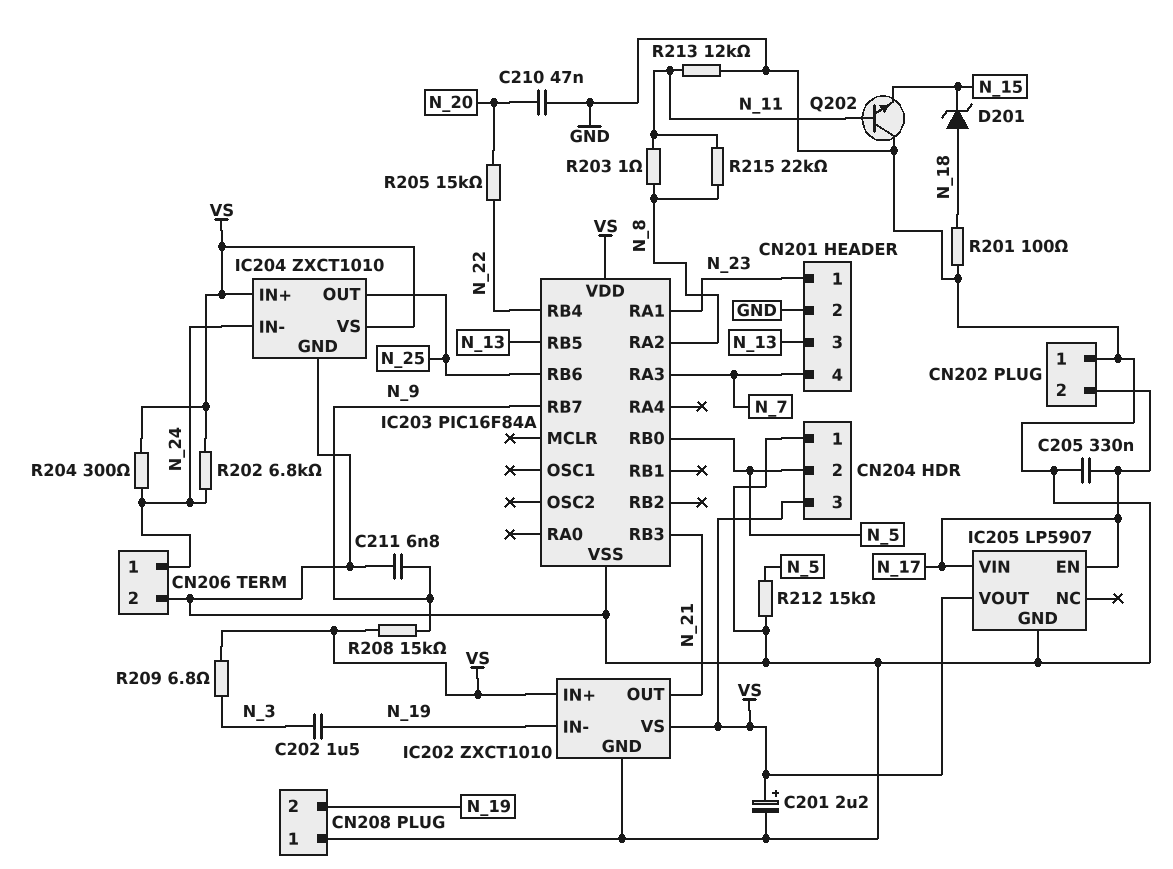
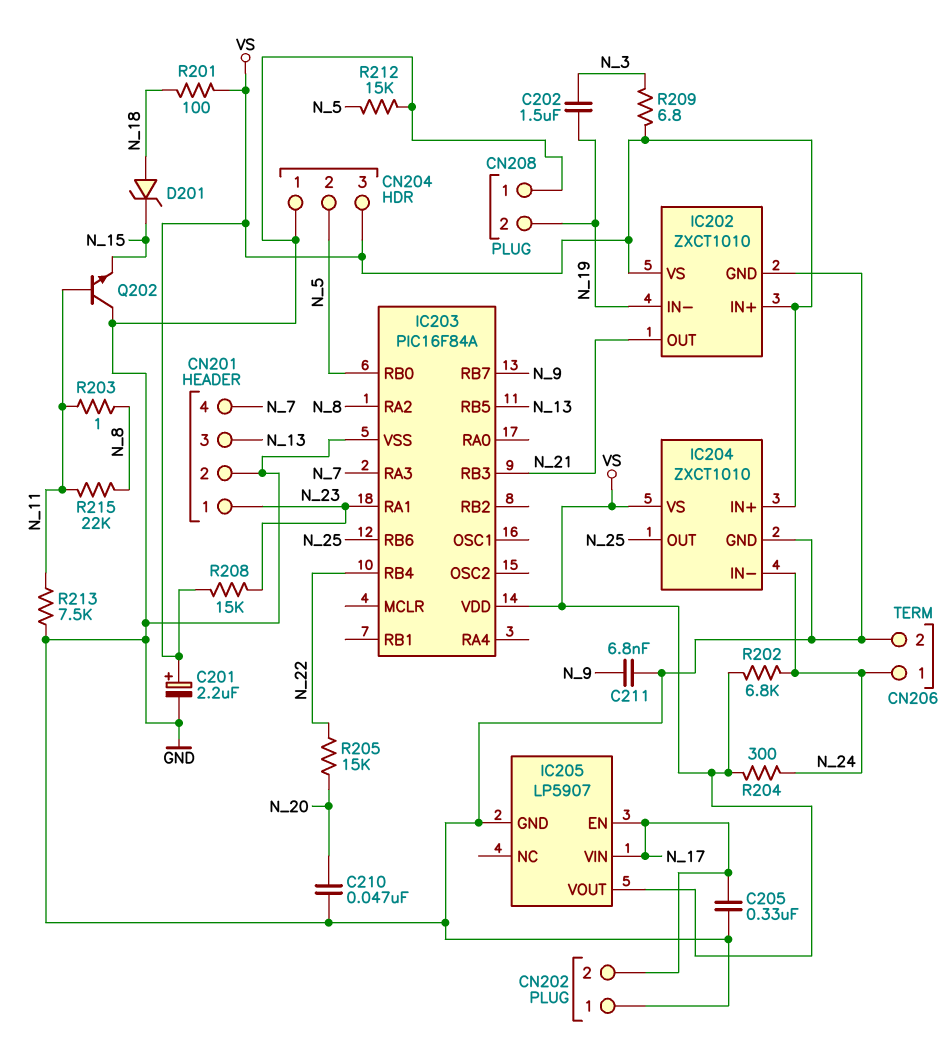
R201: 100 (GND, N_18) -> 100 (N_18, VS)
R208: 15k (N_9, VS) -> 15k (N_23, VS)
R213: 12k (GND, N_11) -> 7.5k (GND, N_11)

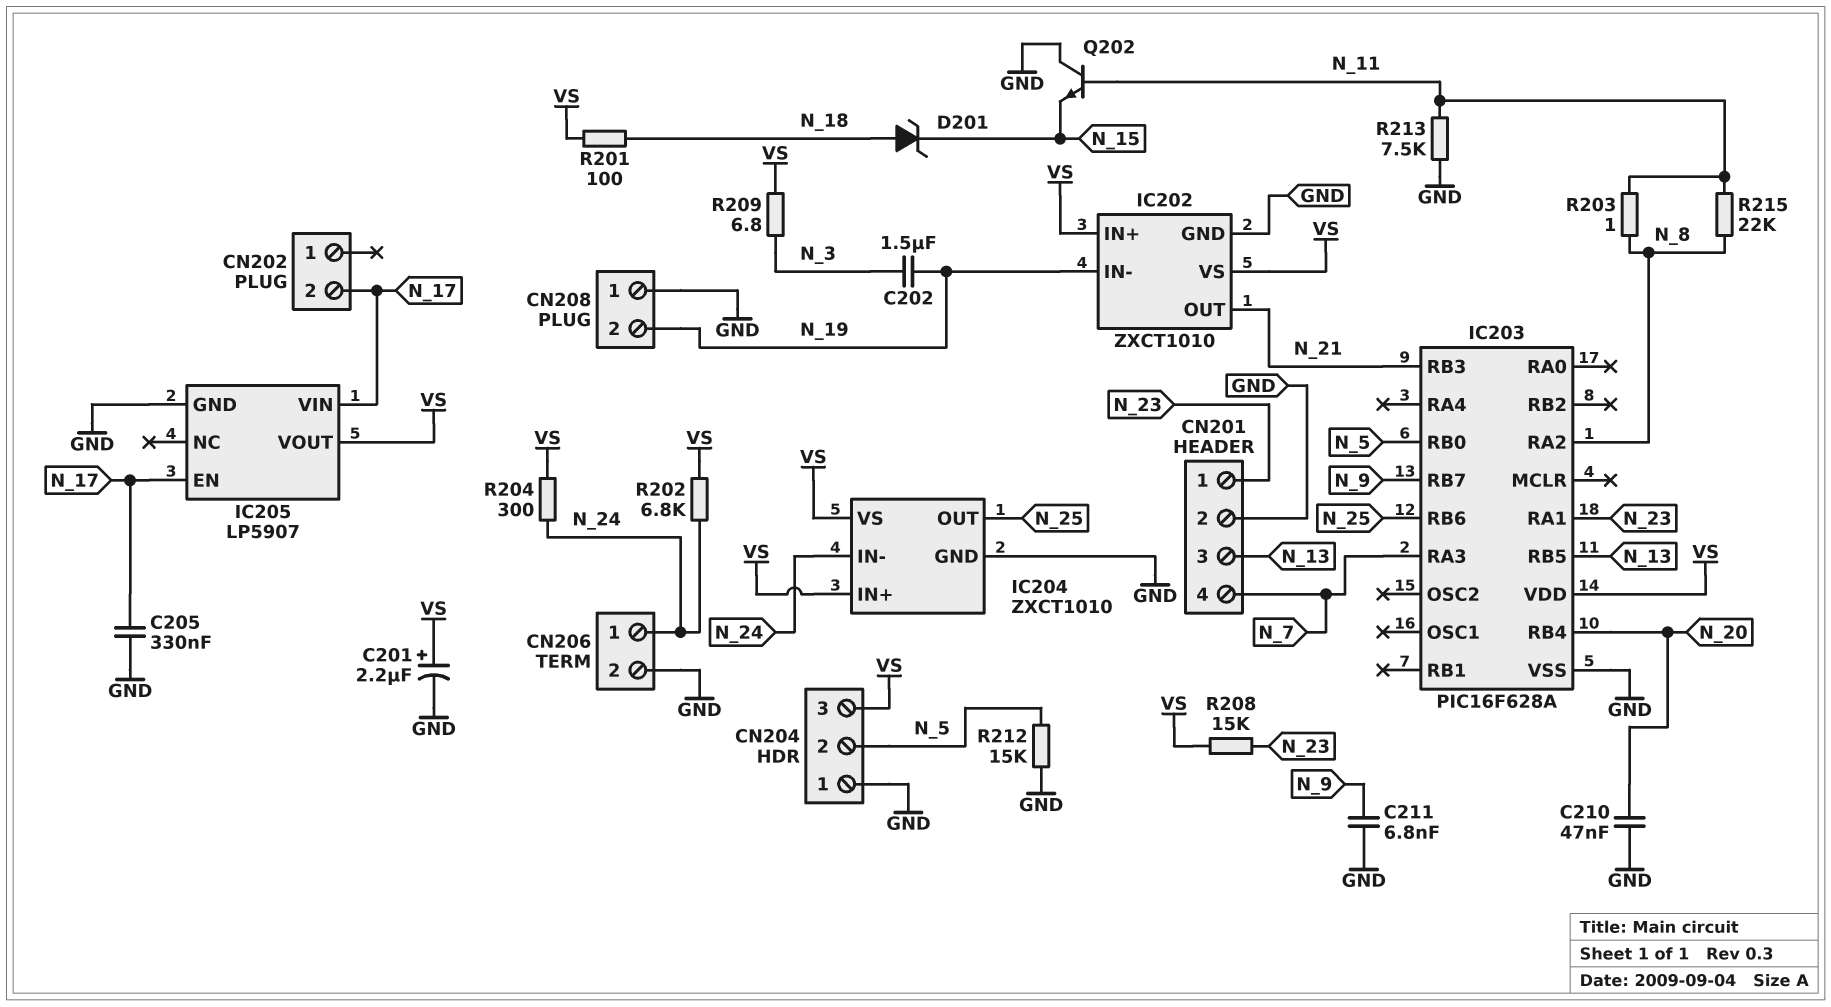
CN202 pin 1: GND -> none
IC203: PIC16F84A -> PIC16F628A
IC203 pin RB4: N_22 -> N_20
R205: 15k (N_20, N_22) -> none

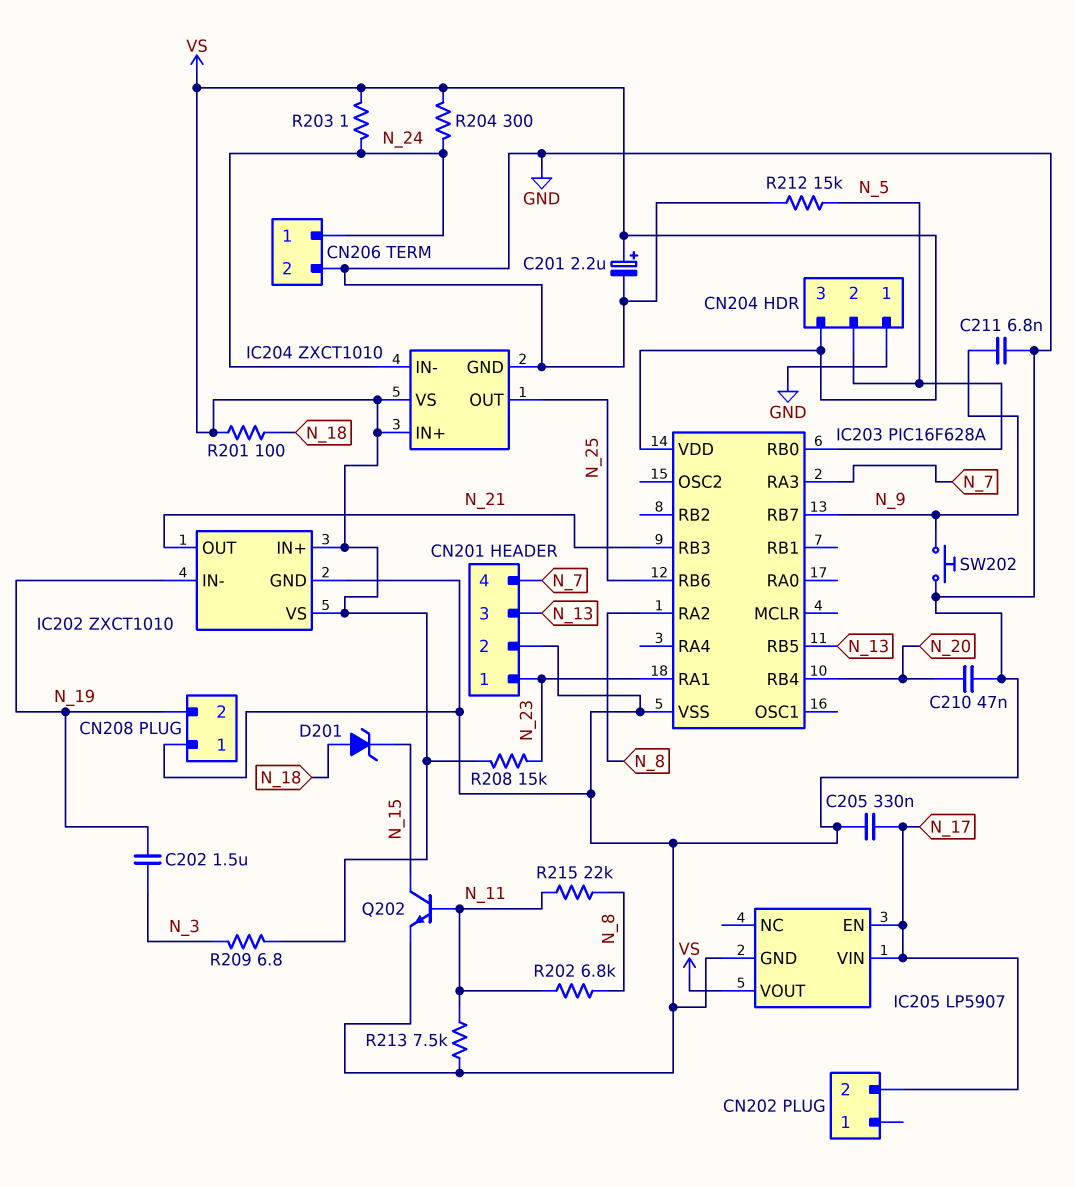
Q202: NPN (B N_11, C GND, E N_15) -> NPN (B N_11, C N_15, E GND)
R202: 6.8k (N_24, VS) -> 6.8k (N_8, N_11)
R203: 1 (N_8, N_11) -> 1 (N_24, VS)
SW202: none -> button (GND, N_9)

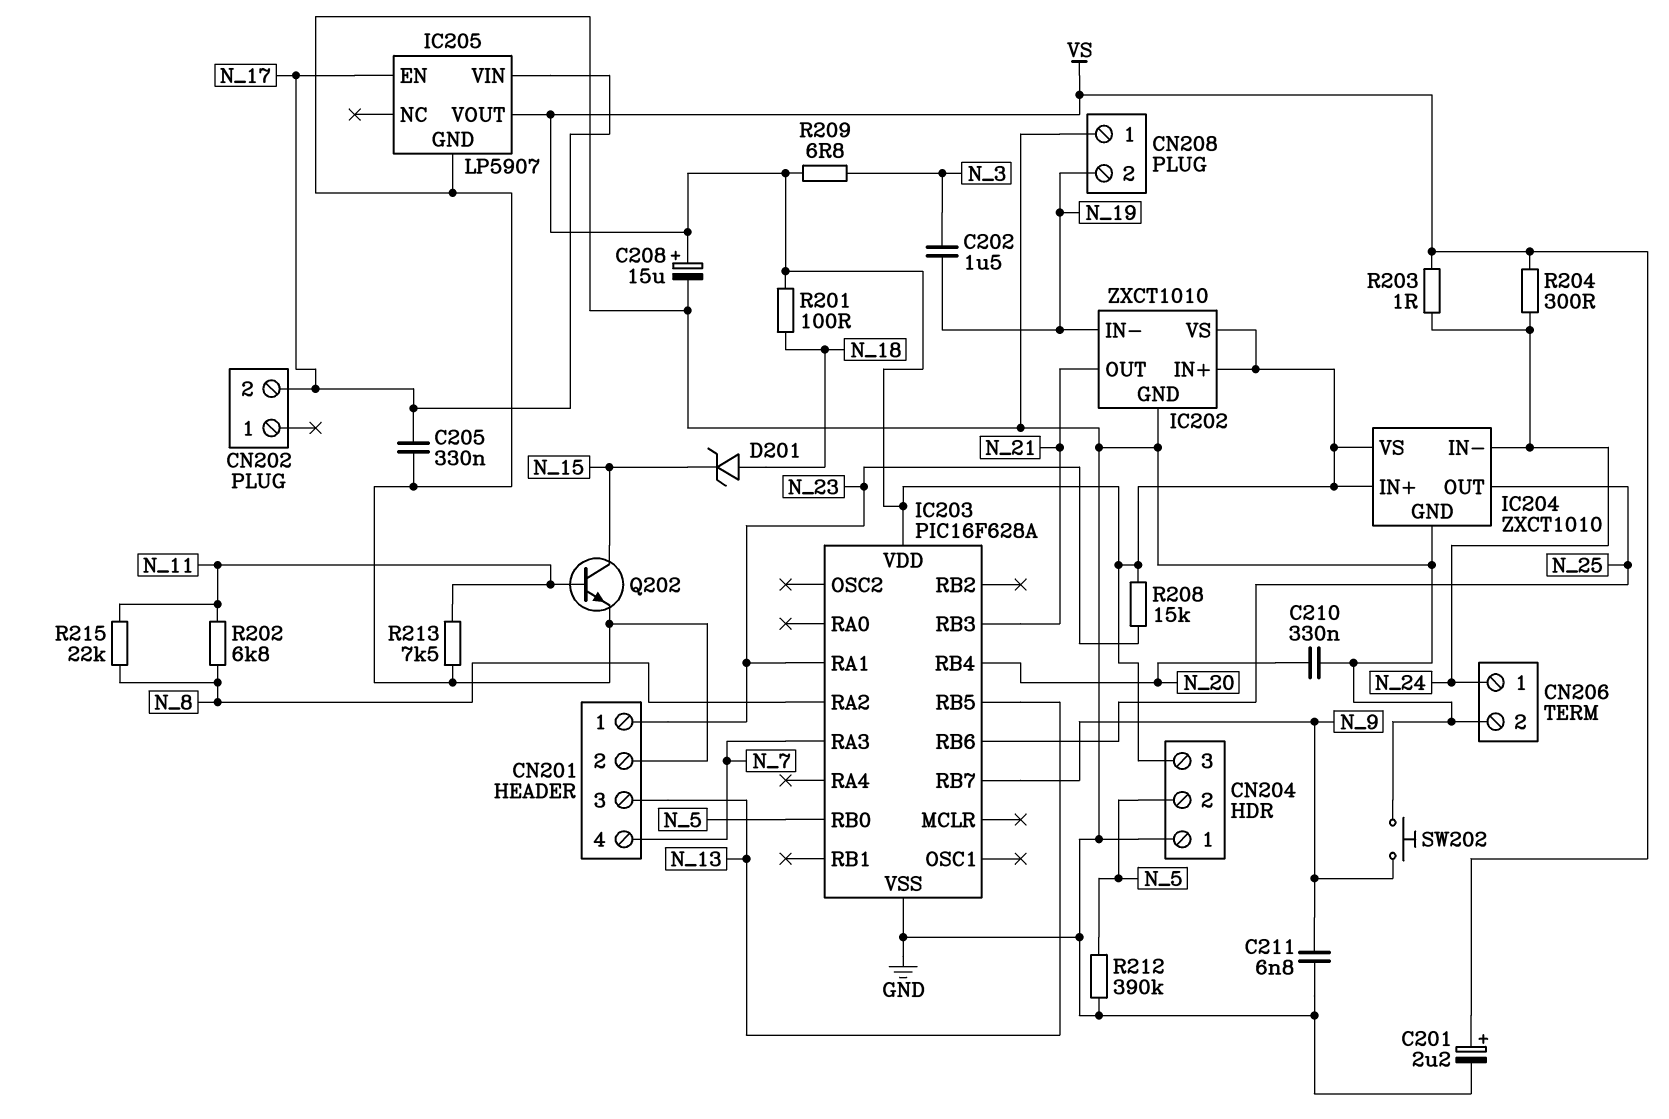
C208: none -> 15uF (plus VS, minus GND)
C210: 47nF (GND, N_20) -> 330nF (GND, N_20)
R212: 15k (GND, N_5) -> 390k (GND, N_5)

